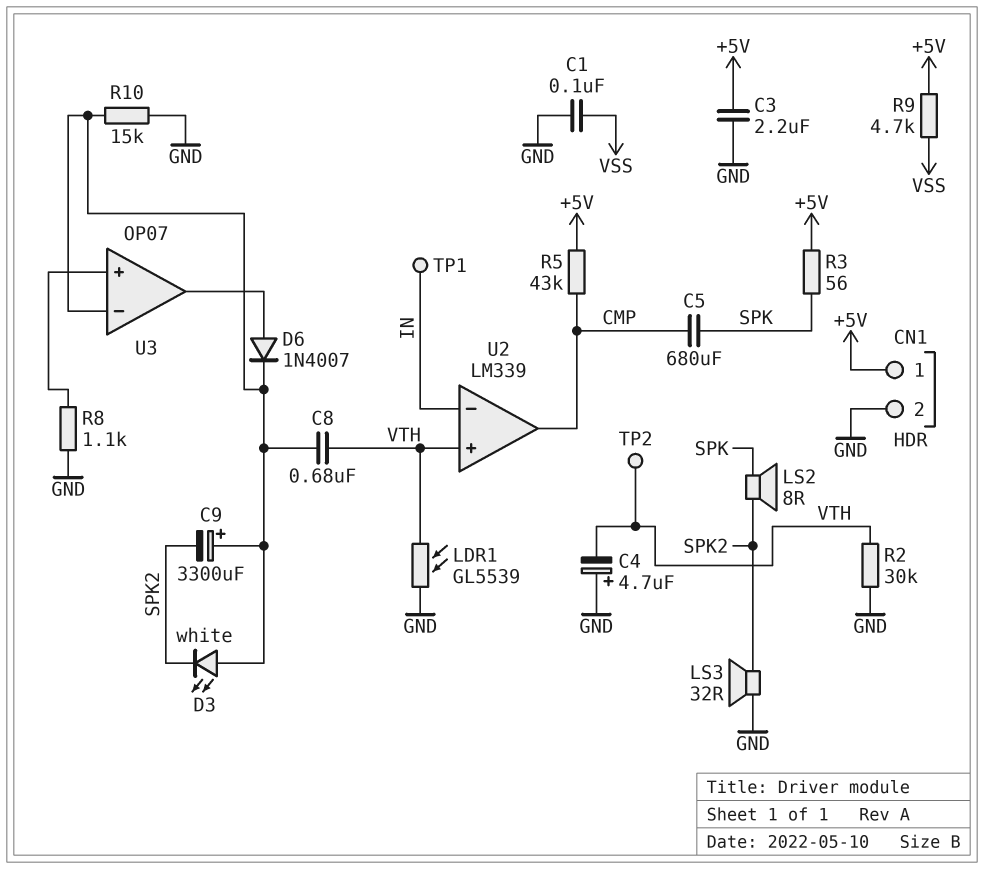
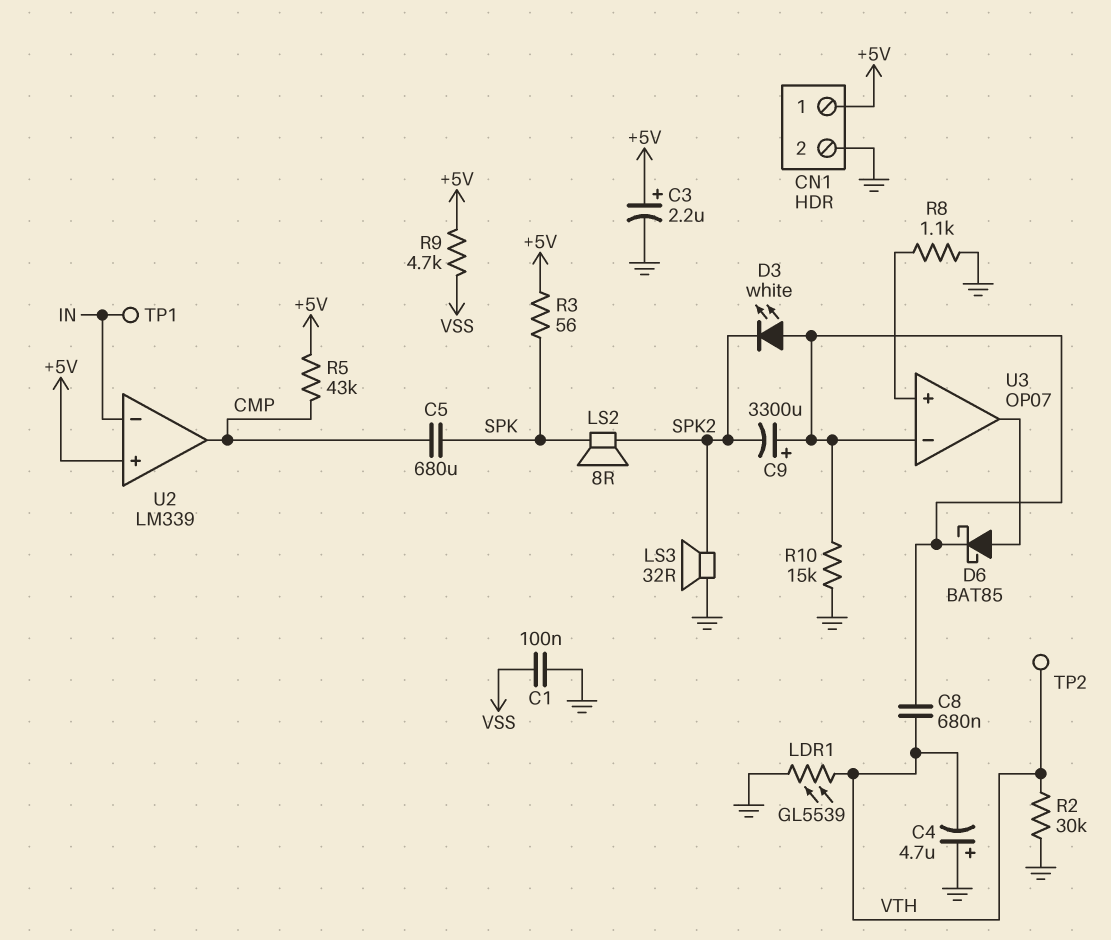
C3: 2.2uF (+5V, GND) -> 2.2uF (plus +5V, minus GND)
D6: diode 1N4007 (A U3/out, K U3/in-) -> schottky BAT85 (A U3/out, K U3/in-)
U2 pin in+: VTH -> +5V

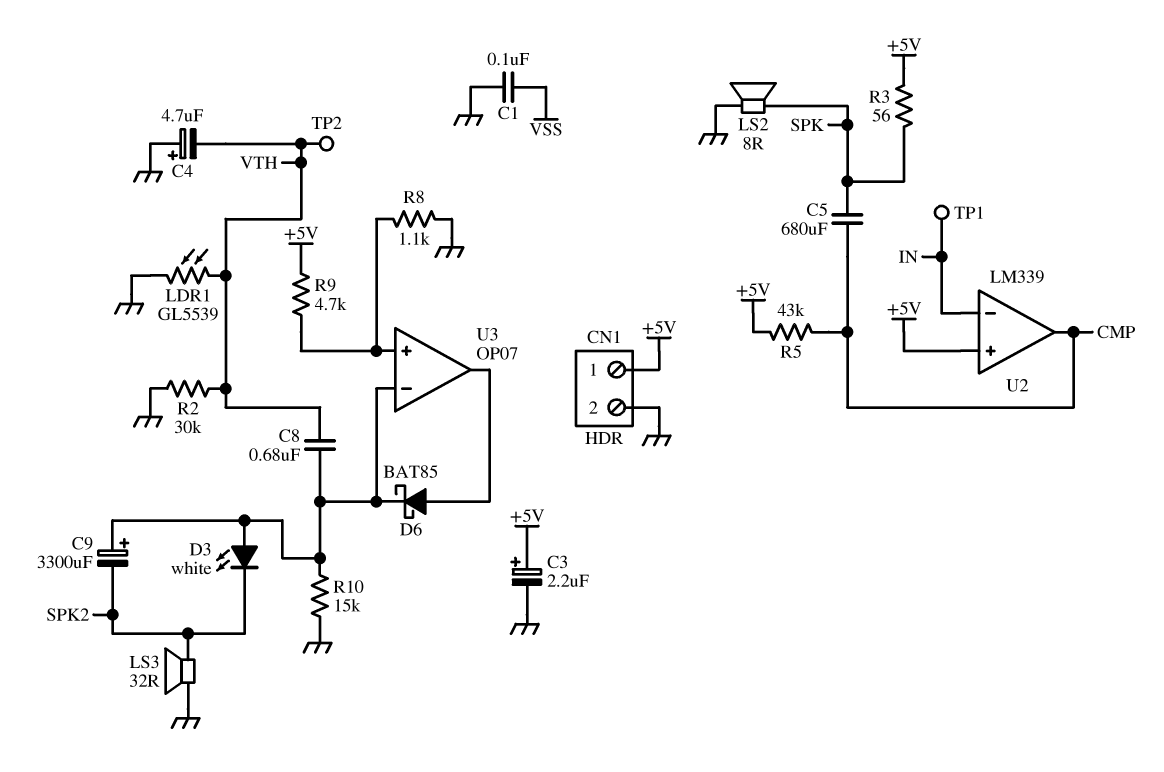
LS2: speaker 8R (SPK, SPK2) -> speaker 8R (GND, SPK)
R9: 4.7k (+5V, VSS) -> 4.7k (+5V, U3/in+)

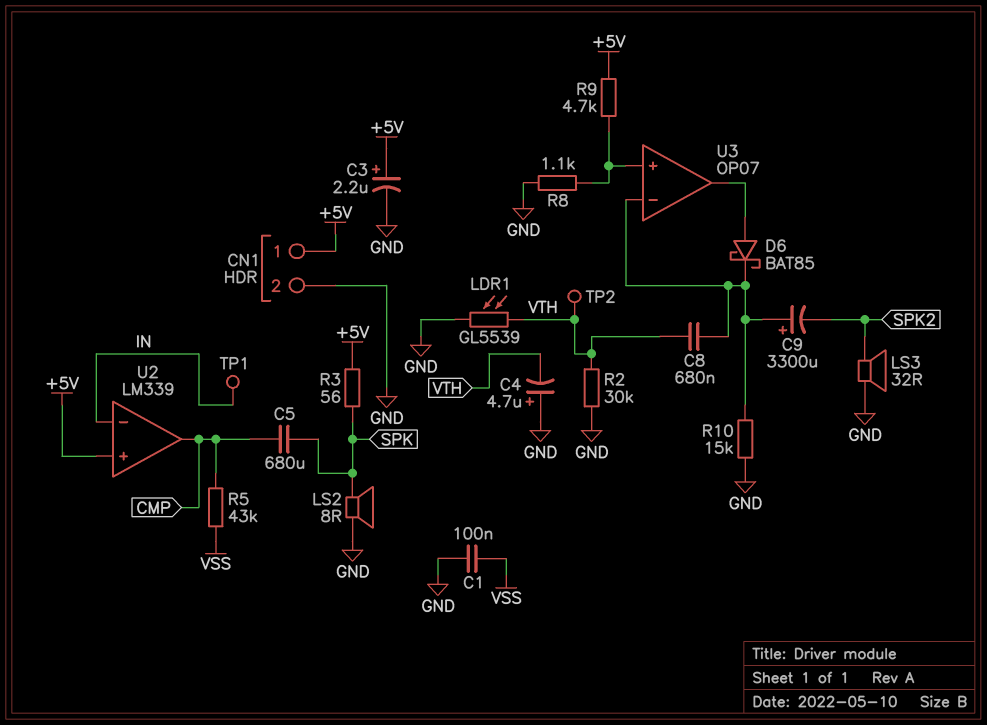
D3: LED white (A U3/in-, K SPK2) -> none
R5: 43k (+5V, CMP) -> 43k (CMP, VSS)

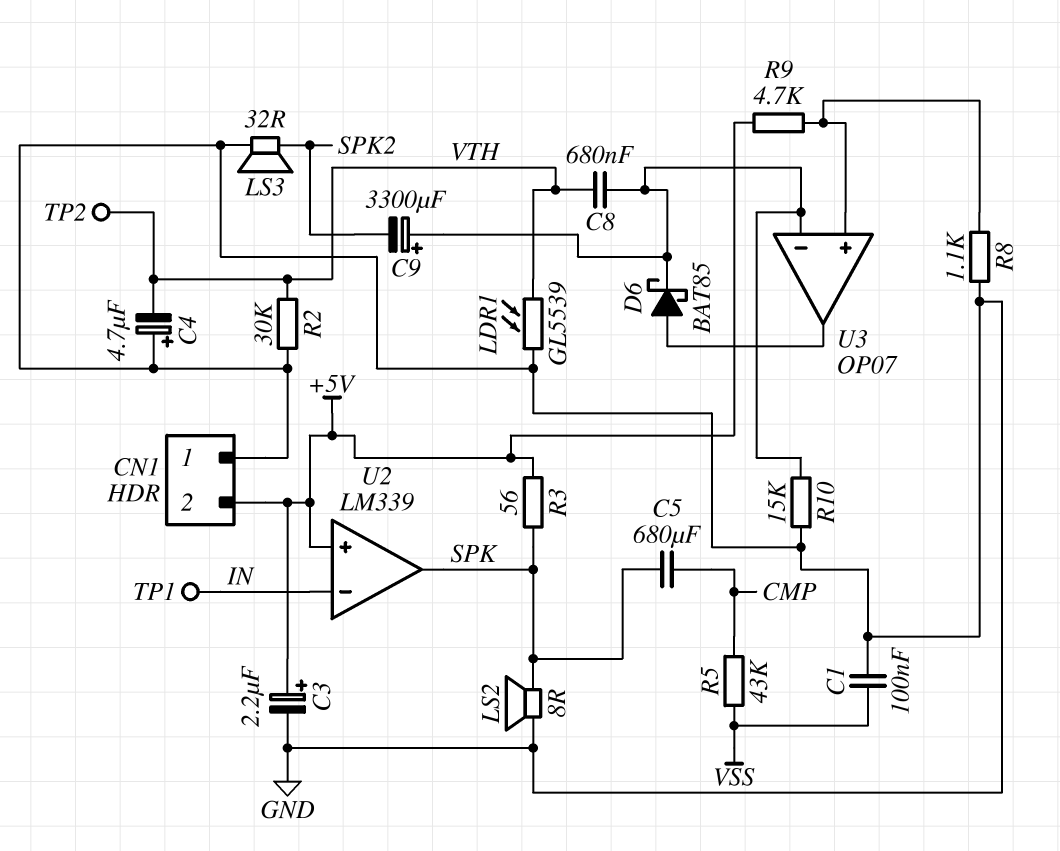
CN1 pin 1: +5V -> GND
CN1 pin 2: GND -> +5V
U2 pin out: CMP -> SPK

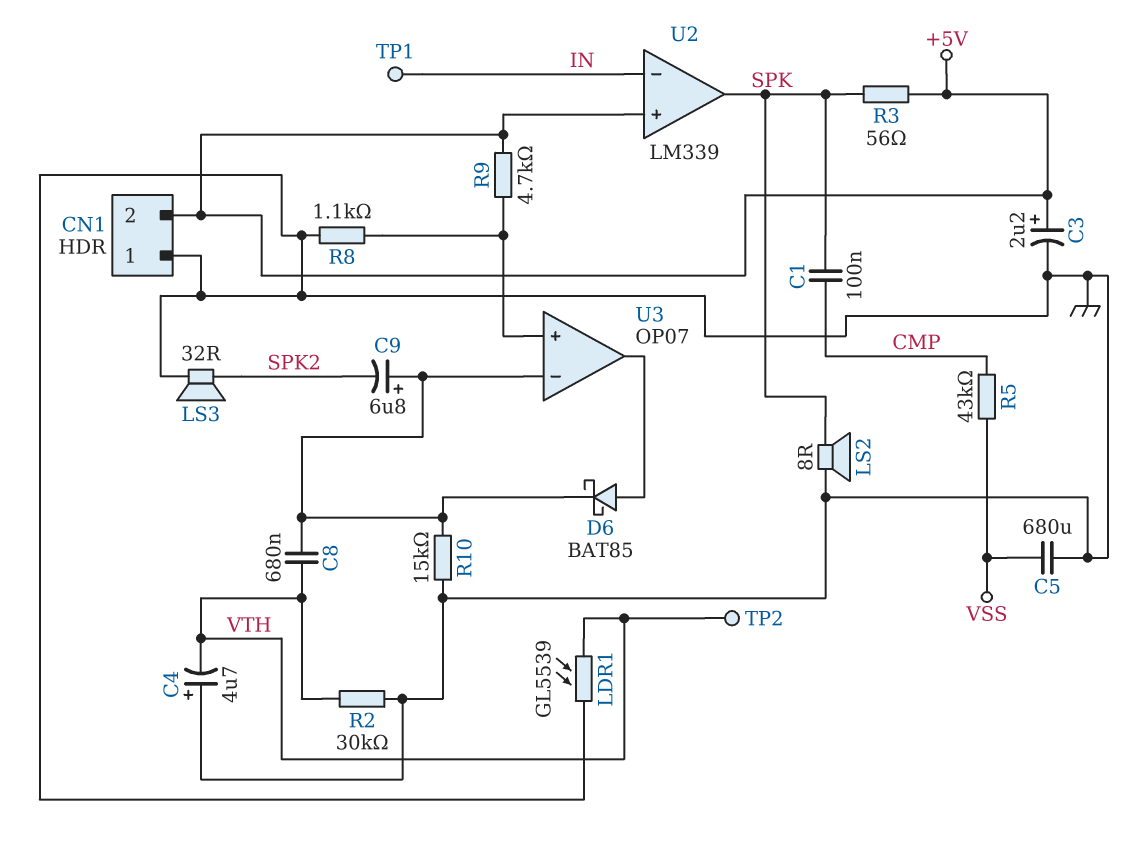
C1: 100nF (GND, VSS) -> 100nF (CMP, SPK)
C5: 680uF (CMP, SPK) -> 680uF (GND, VSS)
C9: 3300uF (plus U3/in-, minus SPK2) -> 6.8uF (plus U3/in-, minus SPK2)

